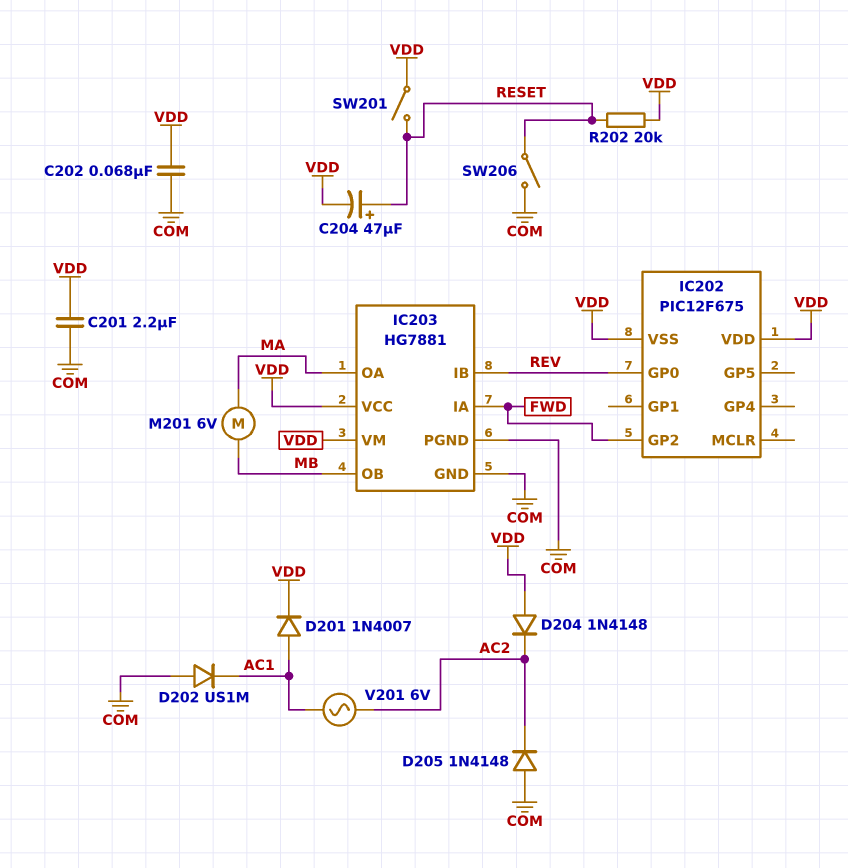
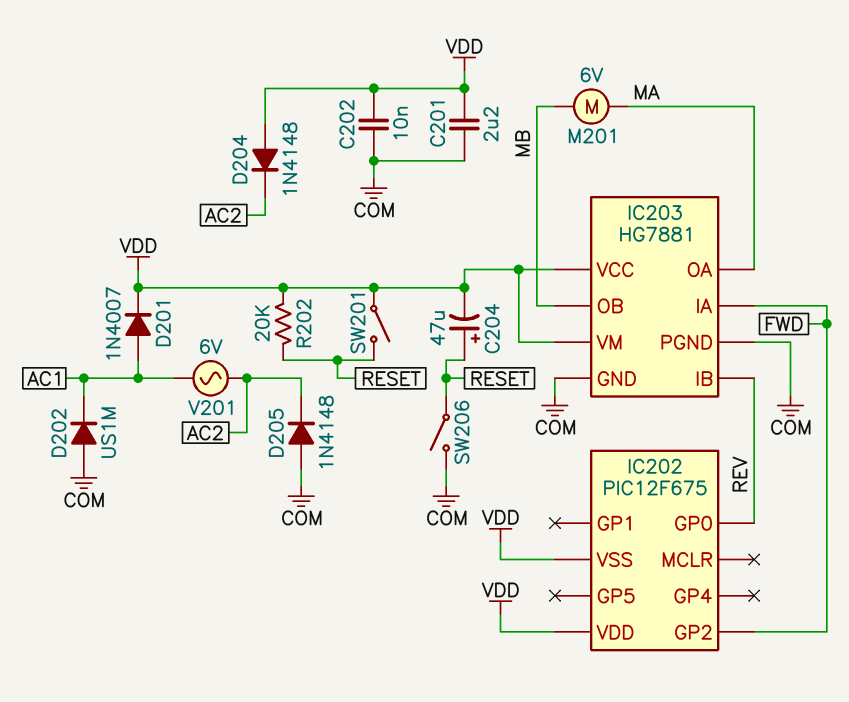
C202: 68nF (COM, VDD) -> 10nF (COM, VDD)

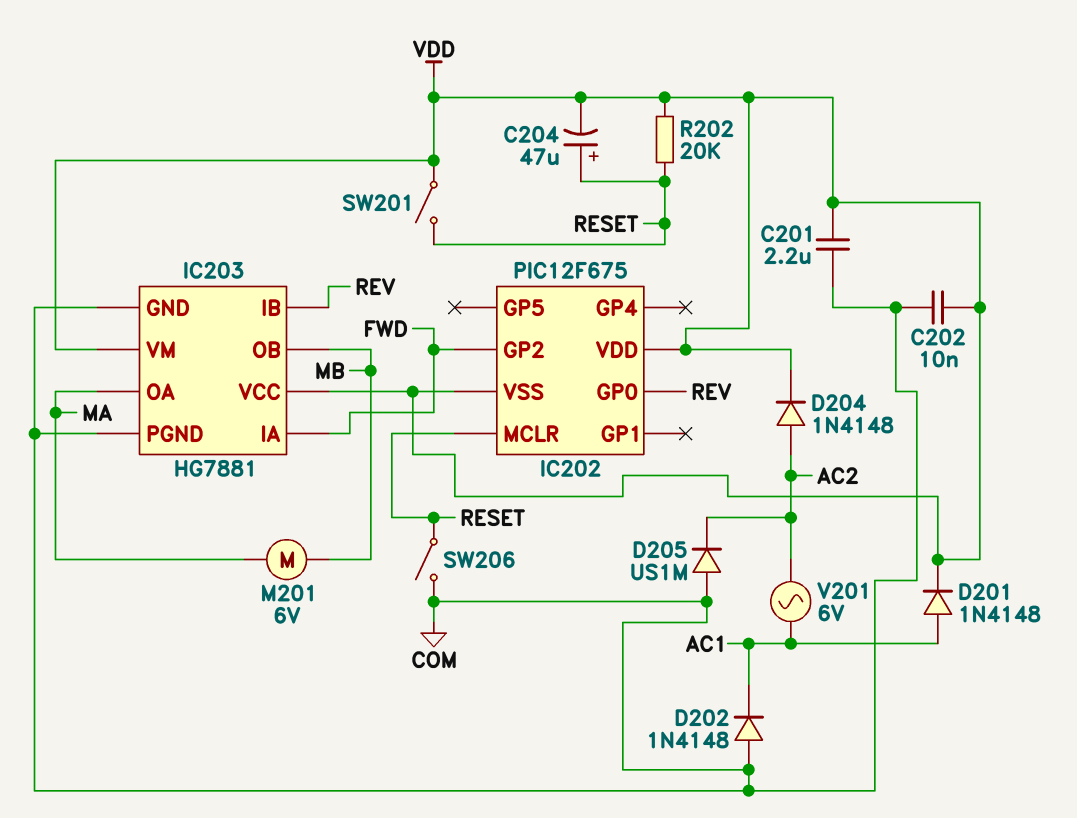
D201: diode 1N4007 (A AC1, K VDD) -> diode 1N4148 (A AC1, K VDD)
D202: diode US1M (A COM, K AC1) -> diode 1N4148 (A COM, K AC1)
D204: diode 1N4148 (A VDD, K AC2) -> diode 1N4148 (A AC2, K VDD)
D205: diode 1N4148 (A COM, K AC2) -> diode US1M (A COM, K AC2)
IC202 pin MCLR: none -> RESET

